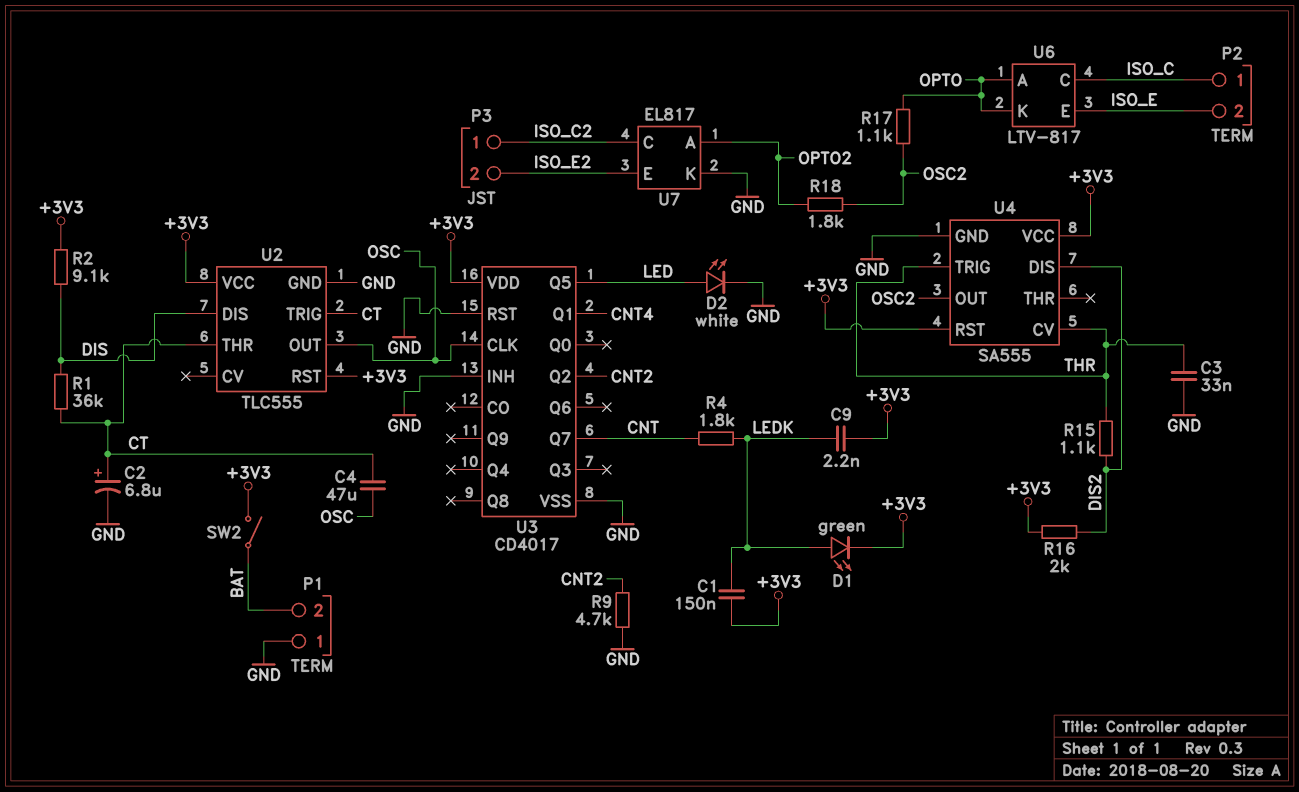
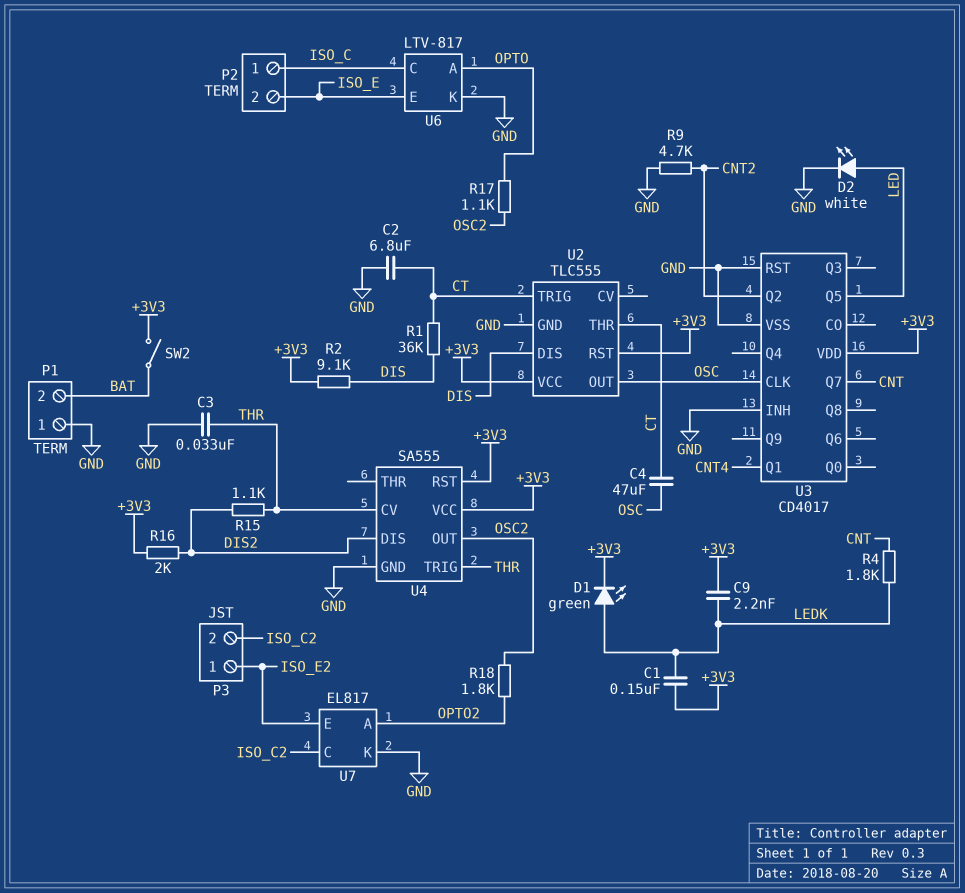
C2: 6.8uF (plus CT, minus GND) -> 6.8uF (CT, GND)
P3 pin 1: ISO_C2 -> ISO_E2
P3 pin 2: ISO_E2 -> ISO_C2
U6 pin K: OPTO -> GND

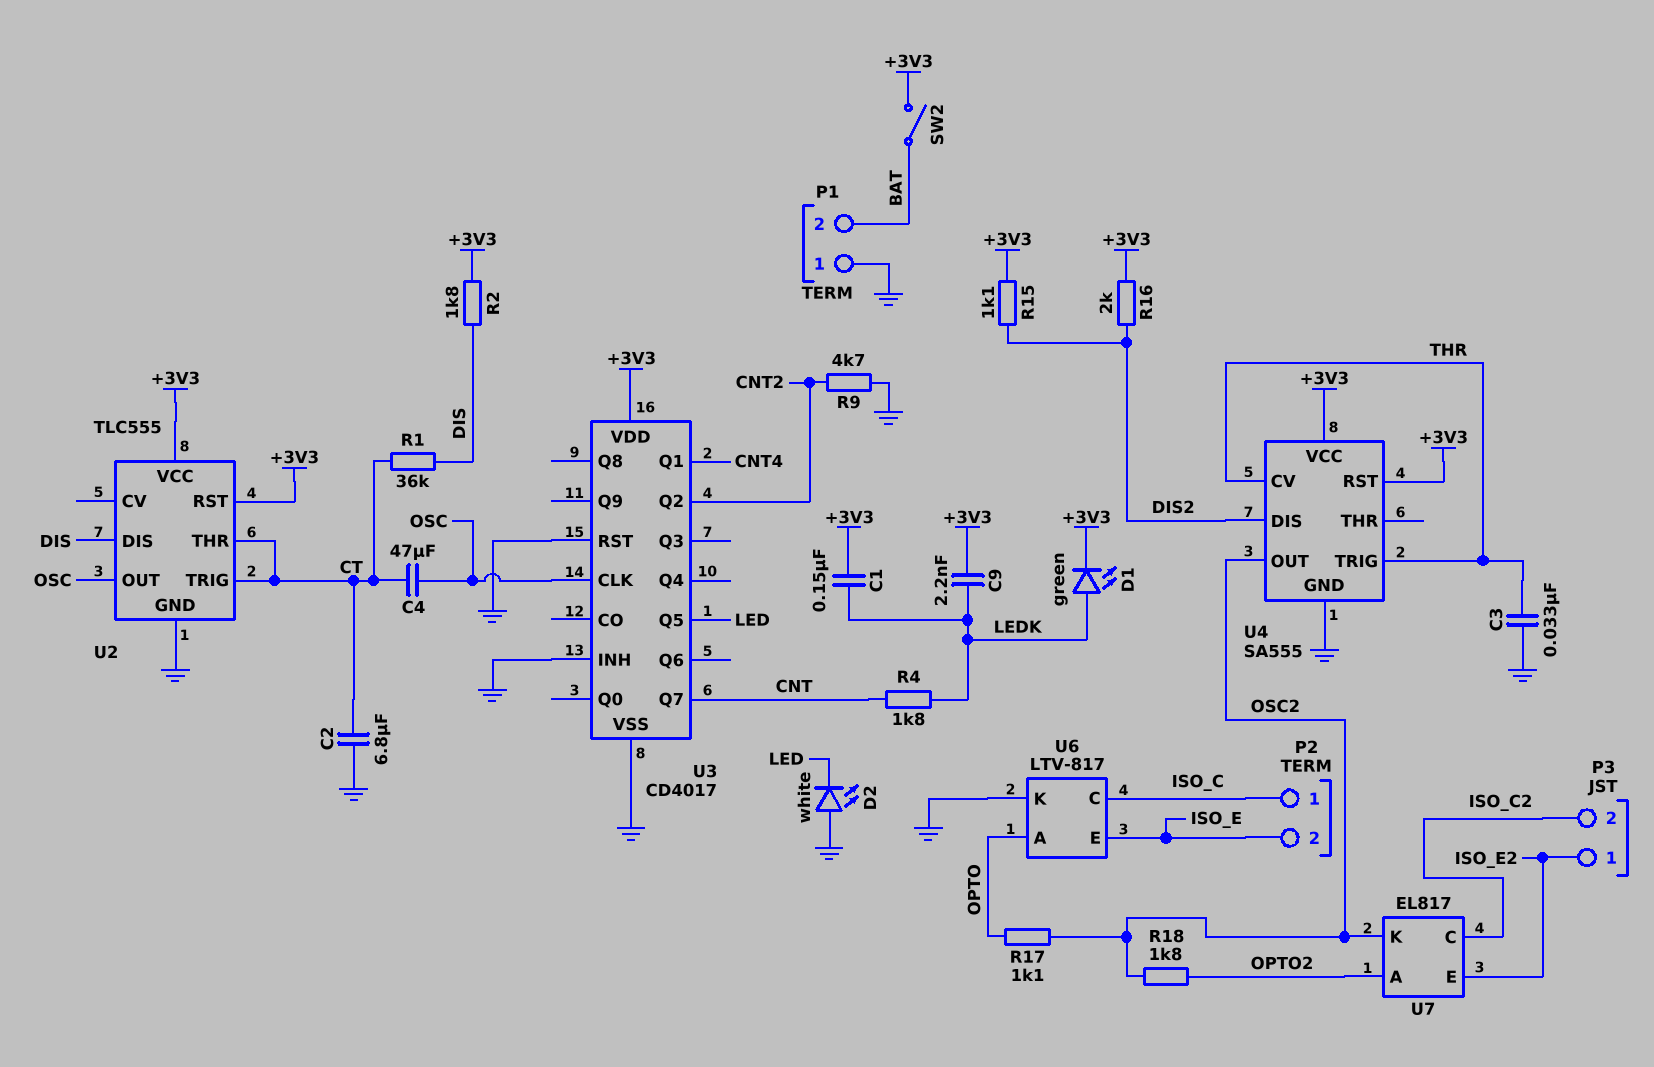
D2: LED white (A LED, K GND) -> LED white (A GND, K LED)
R2: 9.1k (+3V3, DIS) -> 1.8k (+3V3, DIS)
R15: 1.1k (DIS2, THR) -> 1.1k (+3V3, DIS2)
U7 pin K: GND -> OSC2

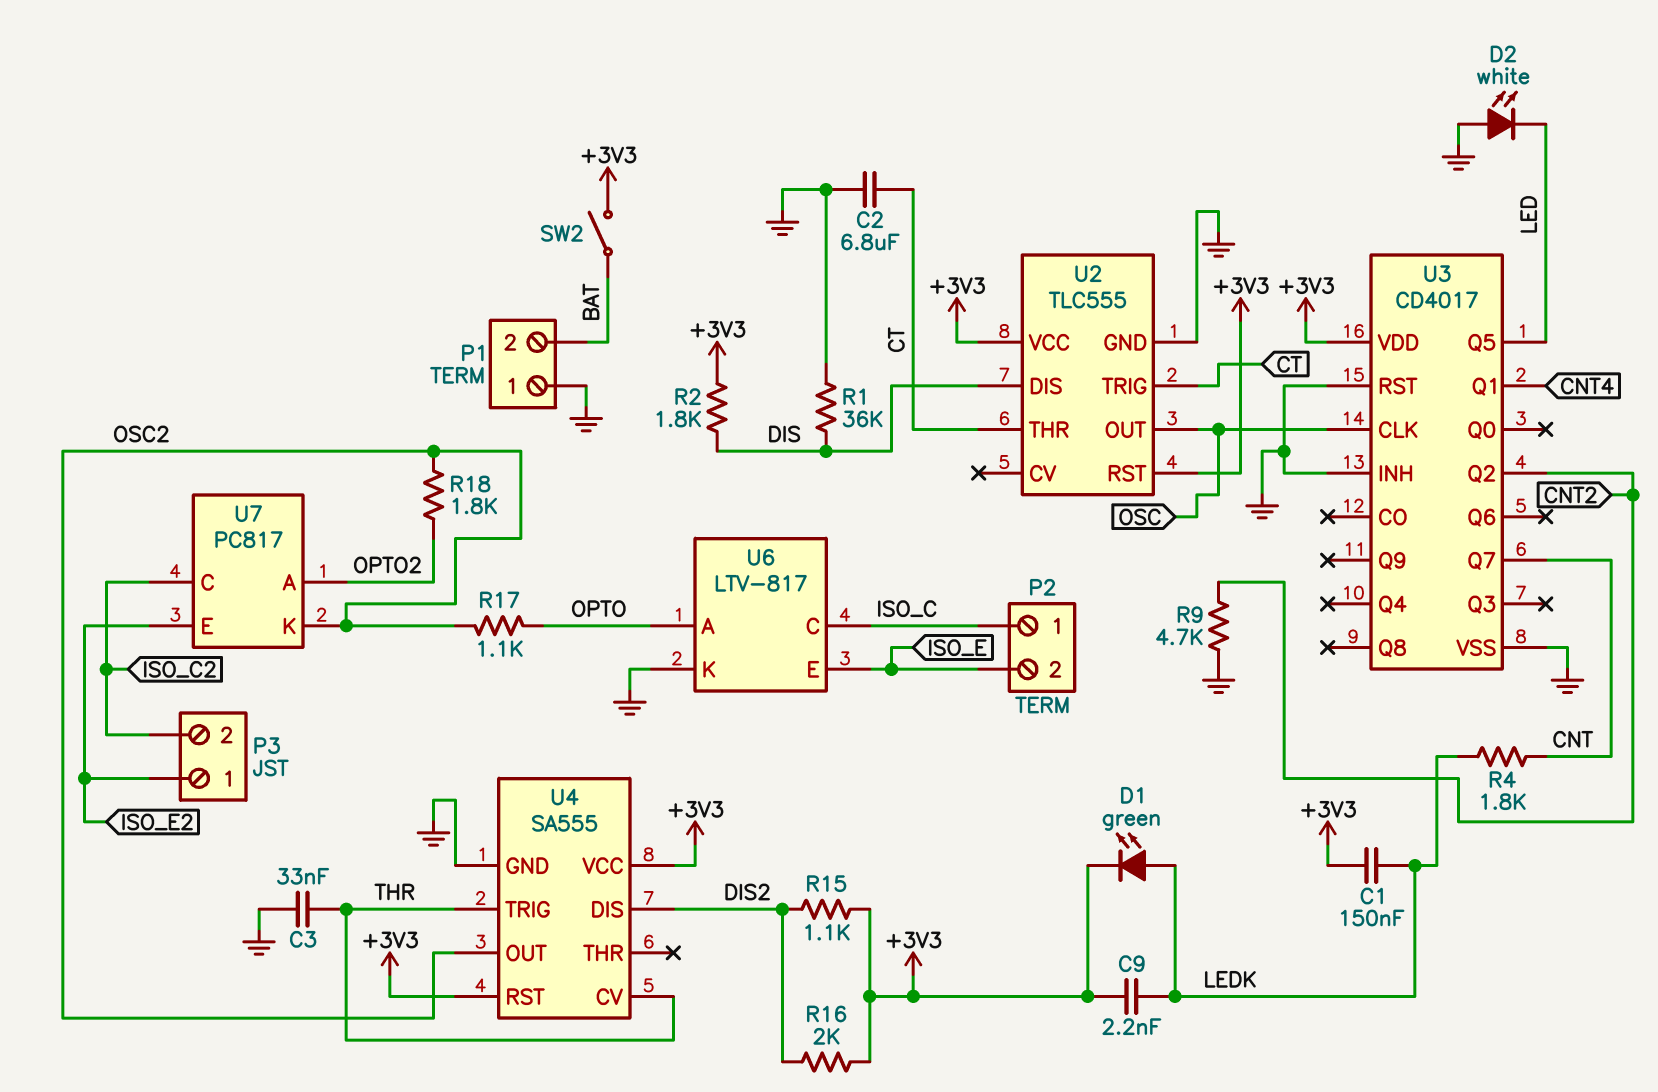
C4: 47uF (CT, OSC) -> none
R1: 36k (CT, DIS) -> 36k (DIS, GND)
U7: EL817 -> PC817

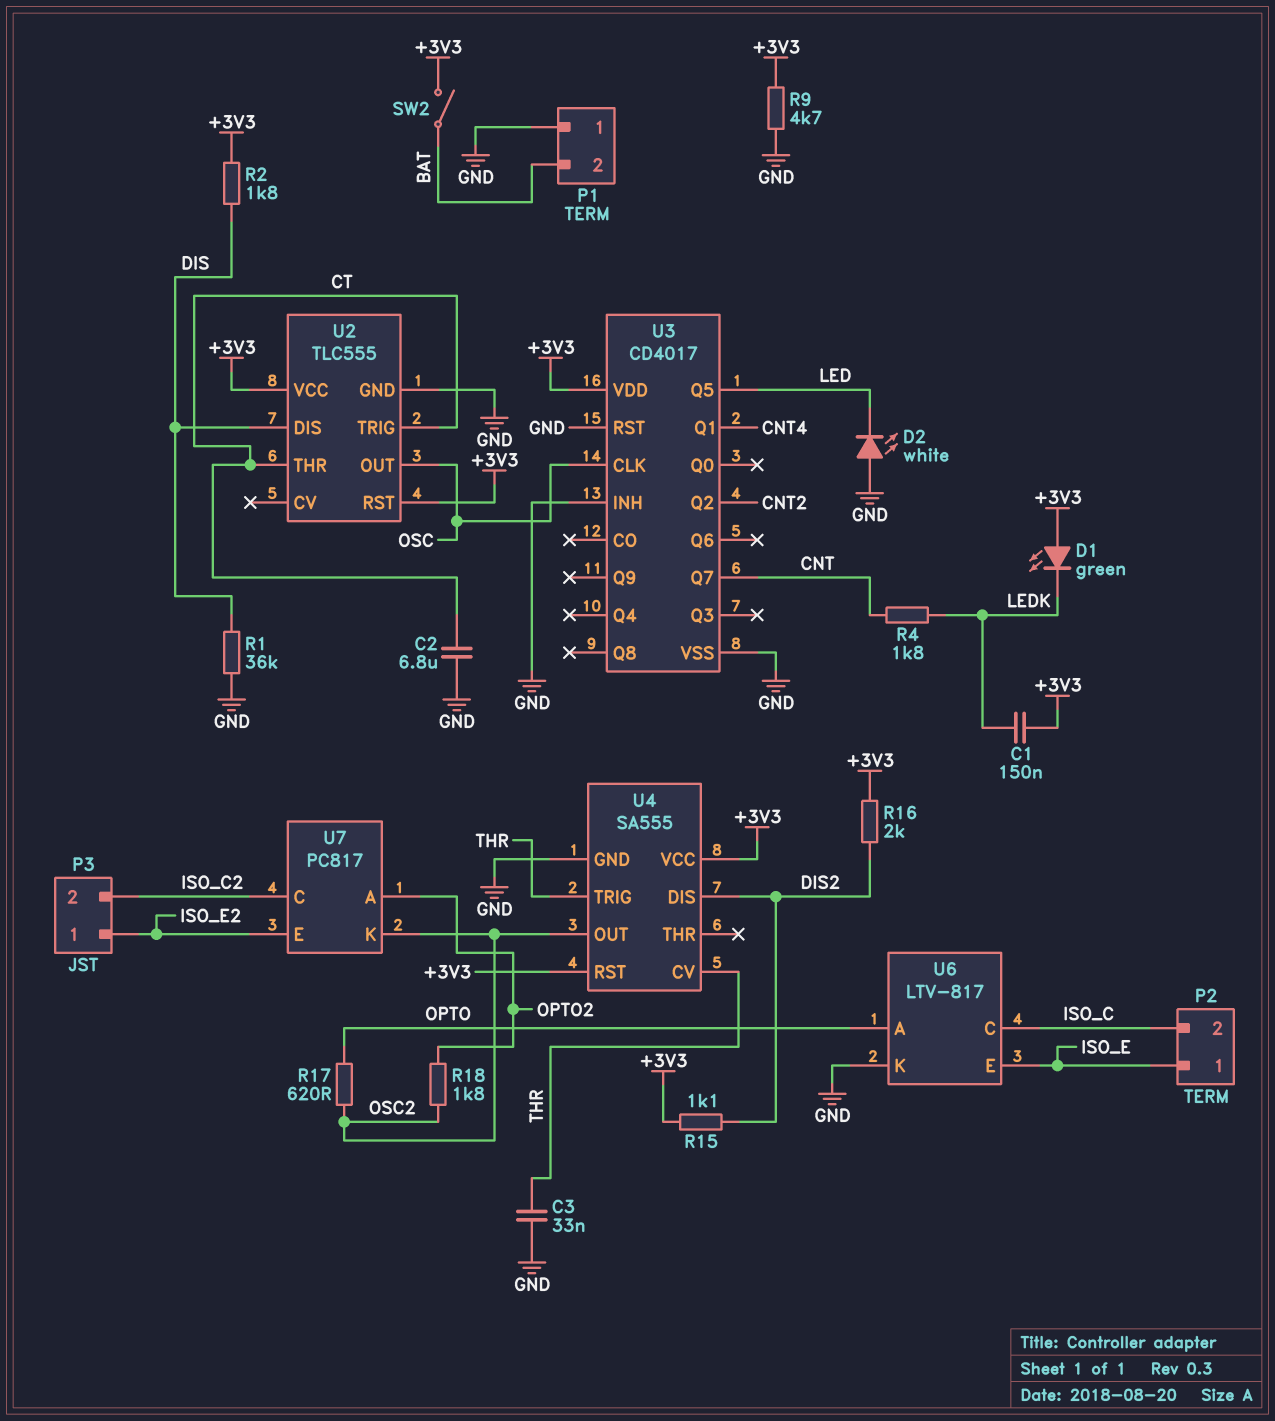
C9: 2.2nF (+3V3, LEDK) -> none
D1: LED green (A LEDK, K +3V3) -> LED green (A +3V3, K LEDK)
P2 pin 1: ISO_C -> ISO_E
P2 pin 2: ISO_E -> ISO_C
R9: 4.7k (CNT2, GND) -> 4.7k (+3V3, GND)
R17: 1.1k (OPTO, OSC2) -> 620 (OPTO, OSC2)

